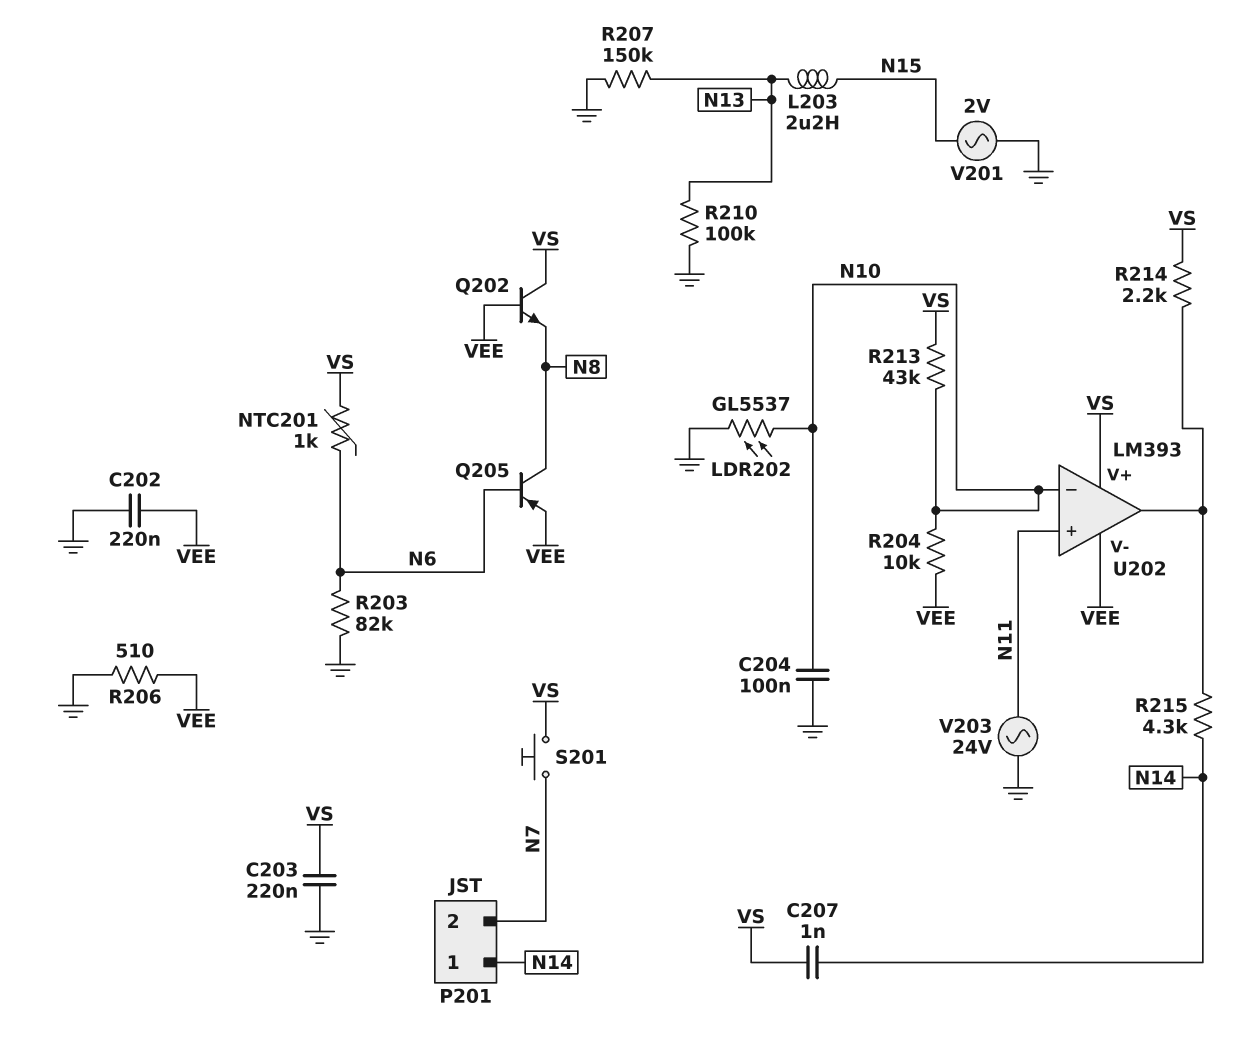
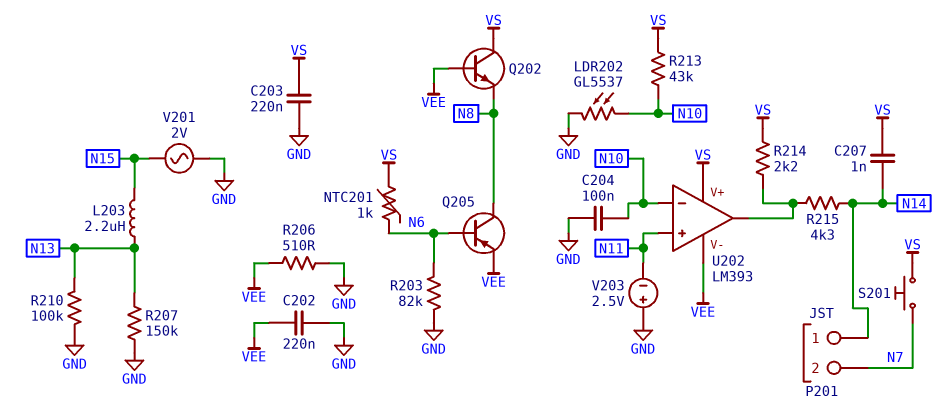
R204: 10k (N10, VEE) -> none
V203: AC 24V (GND, N11) -> 2.5V (plus GND, minus N11)

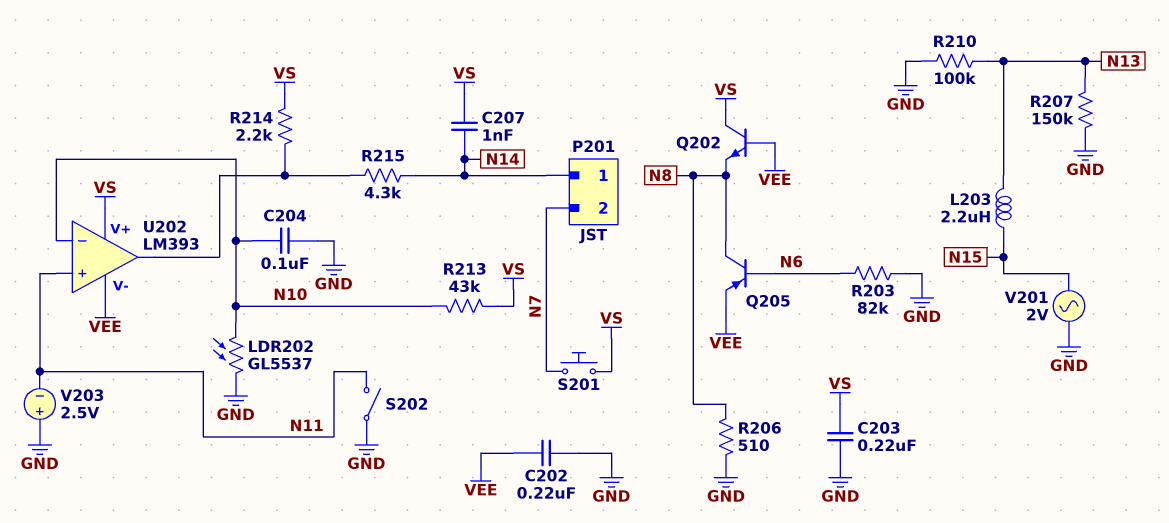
NTC201: 1k (N6, VS) -> none
R206: 510 (GND, VEE) -> 510 (GND, N8)
S202: none -> switch (GND, N11)

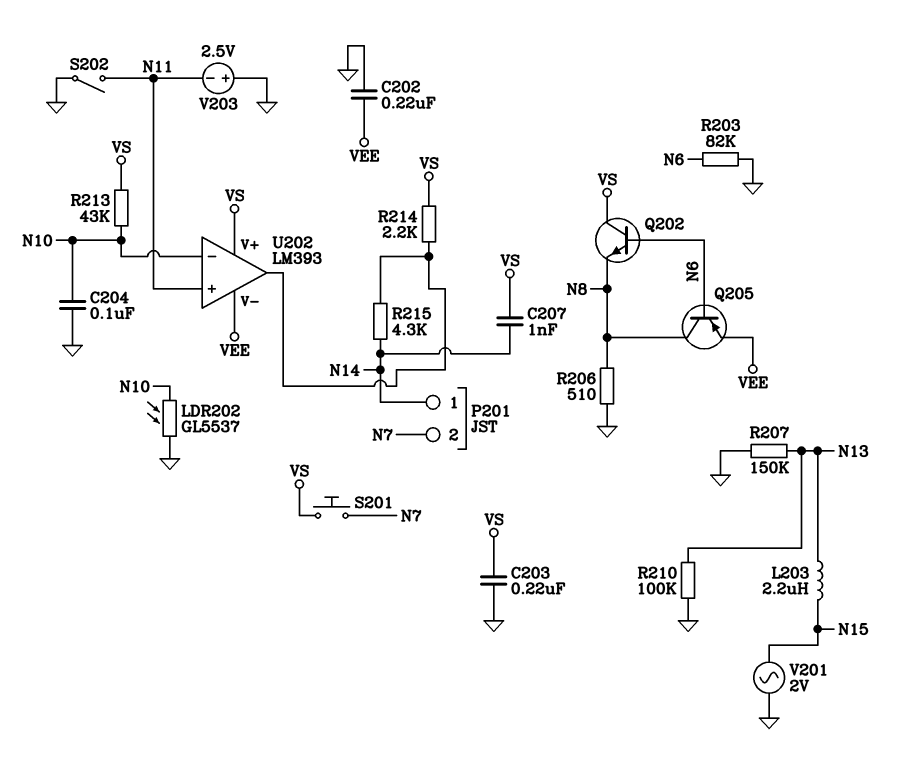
Q202: NPN (B VEE, C VS, E N8) -> NPN (B N6, C VS, E N8)

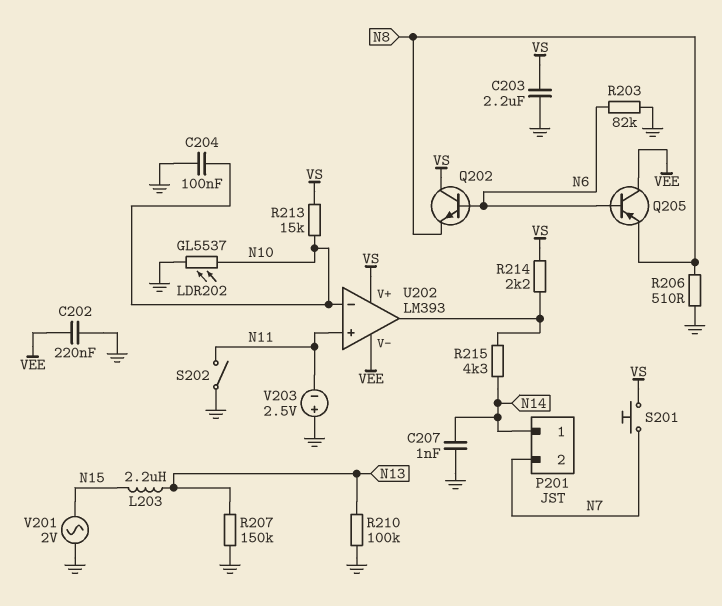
C203: 220nF (GND, VS) -> 2.2uF (GND, VS)
C207: 1nF (N14, VS) -> 1nF (GND, N14)
Q205: PNP (B N6, C N8, E VEE) -> PNP (B N6, C VEE, E N8)
R213: 43k (N10, VS) -> 15k (N10, VS)

